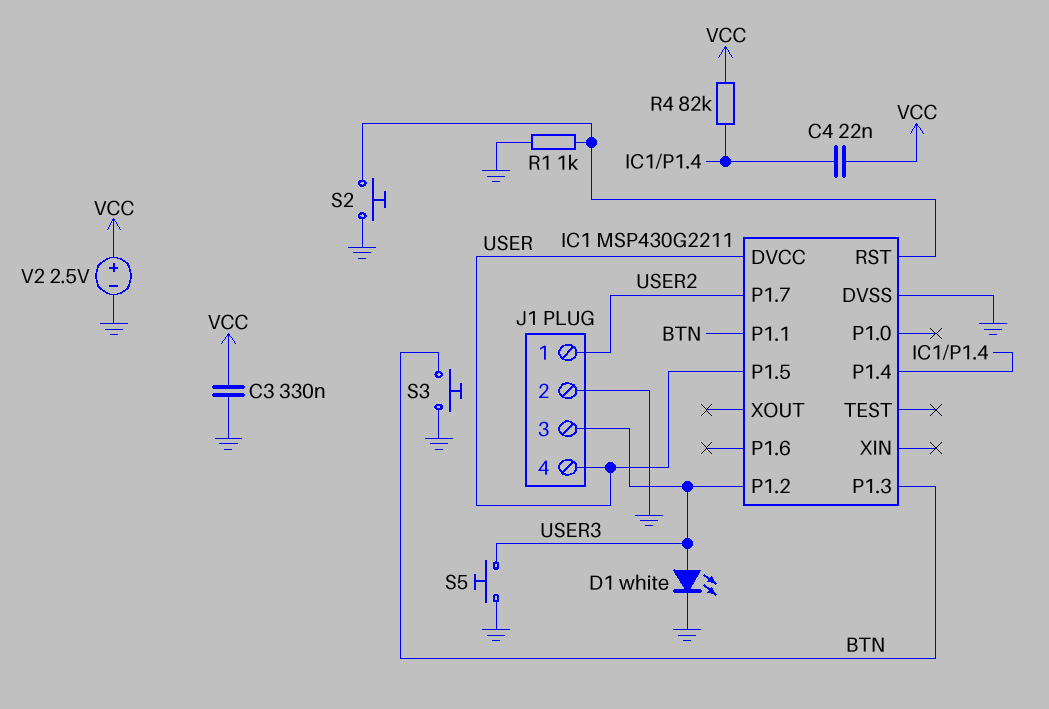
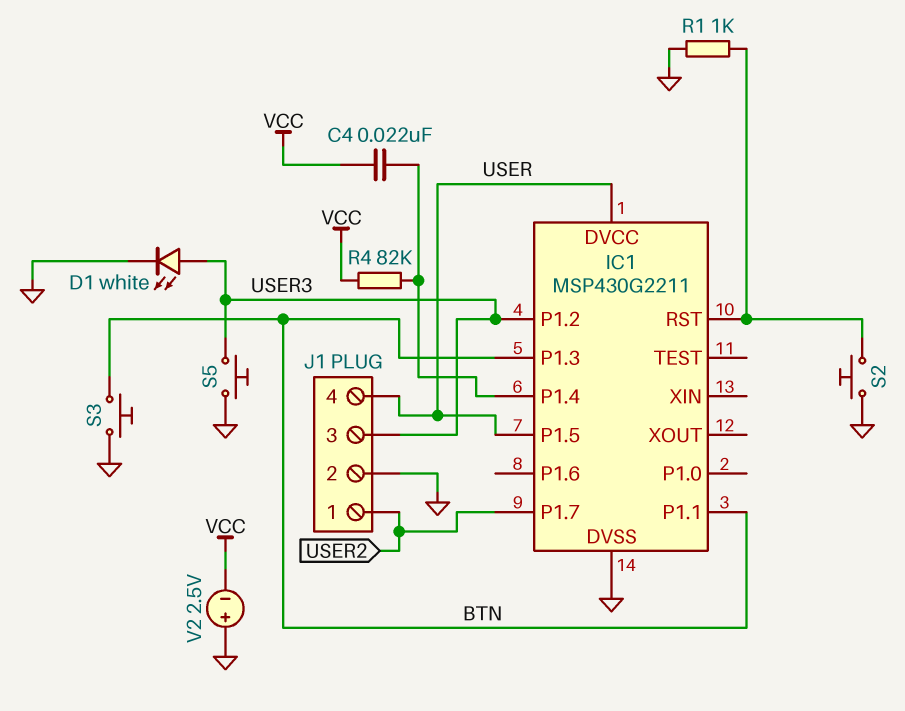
C3: 330nF (GND, VCC) -> none
V2: 2.5V (plus VCC, minus GND) -> 2.5V (plus GND, minus VCC)

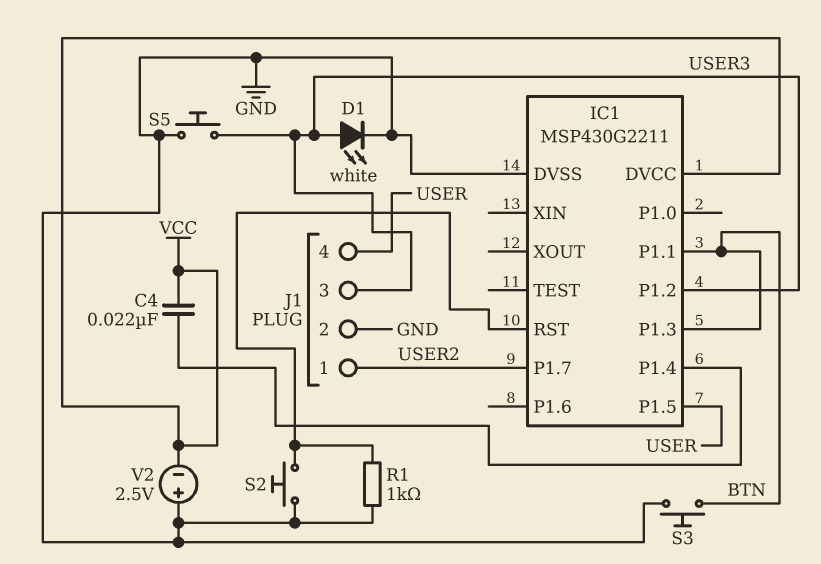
IC1 pin DVCC: USER -> VCC
R4: 82k (IC1/P1.4, VCC) -> none

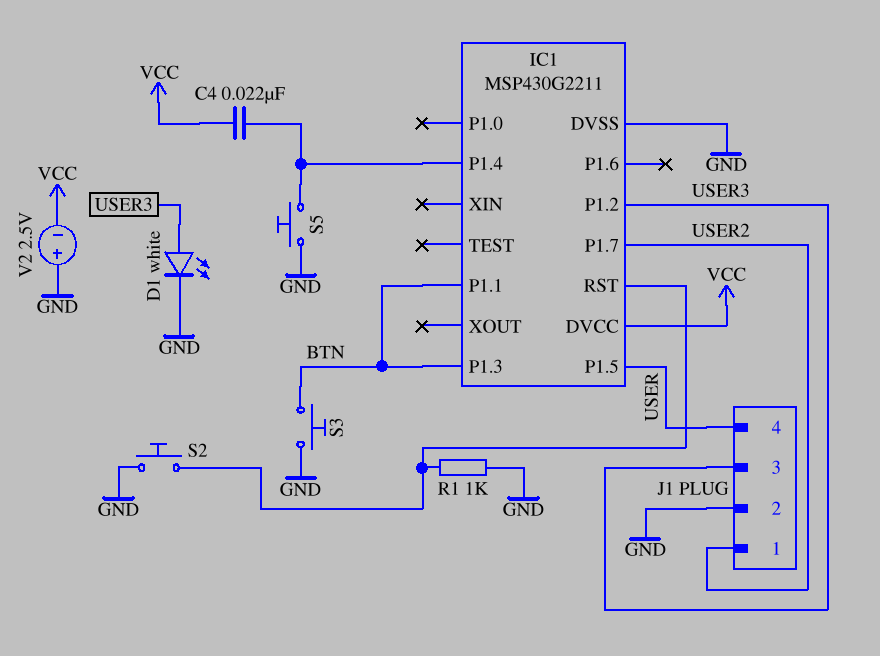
S5: button (GND, USER3) -> button (GND, IC1/P1.4)

